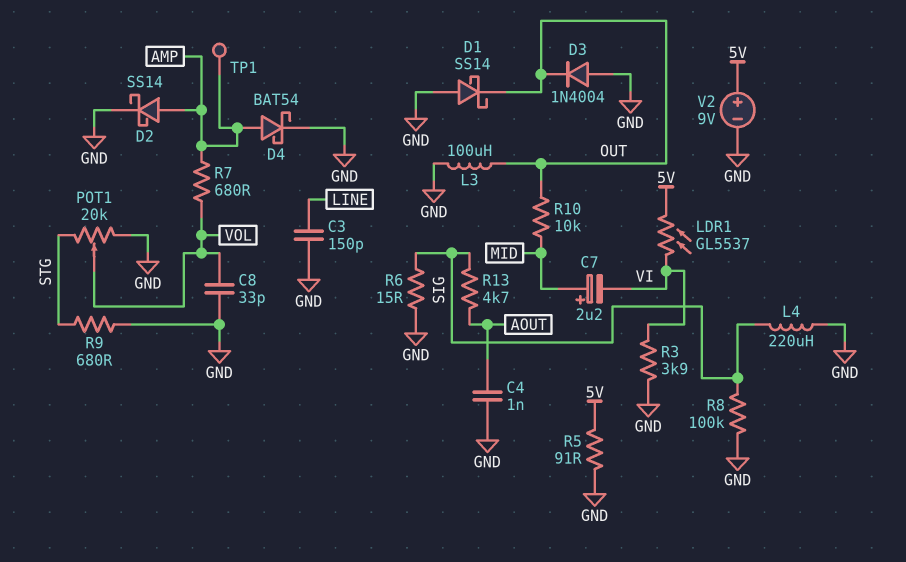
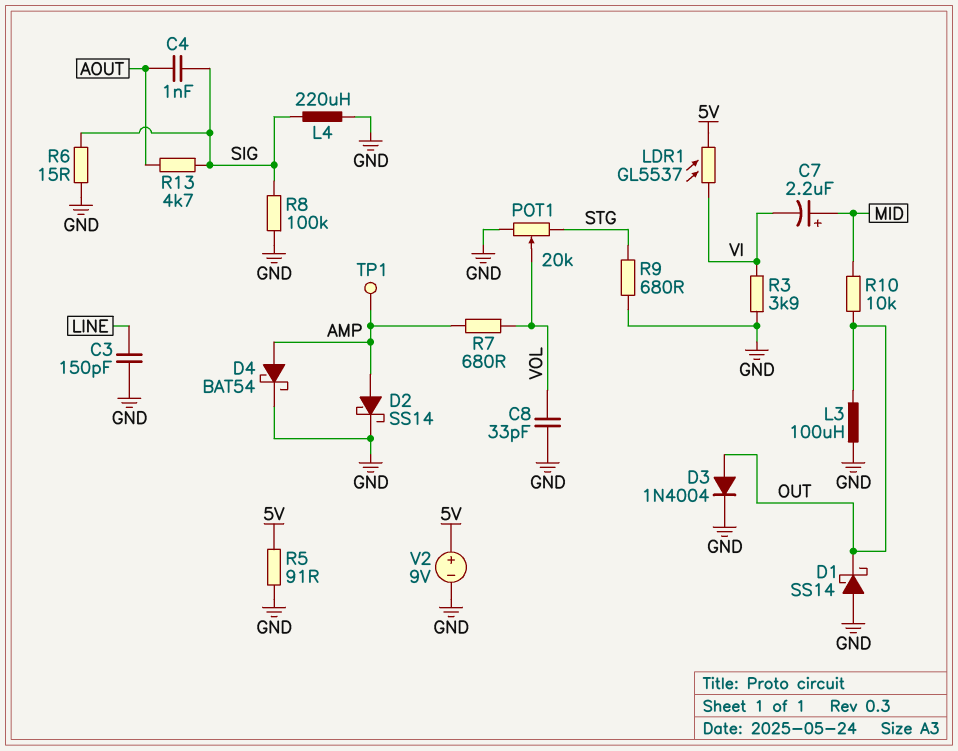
C4: 1nF (AOUT, GND) -> 1nF (AOUT, SIG)
D3: diode 1N4004 (A GND, K OUT) -> diode 1N4004 (A OUT, K GND)

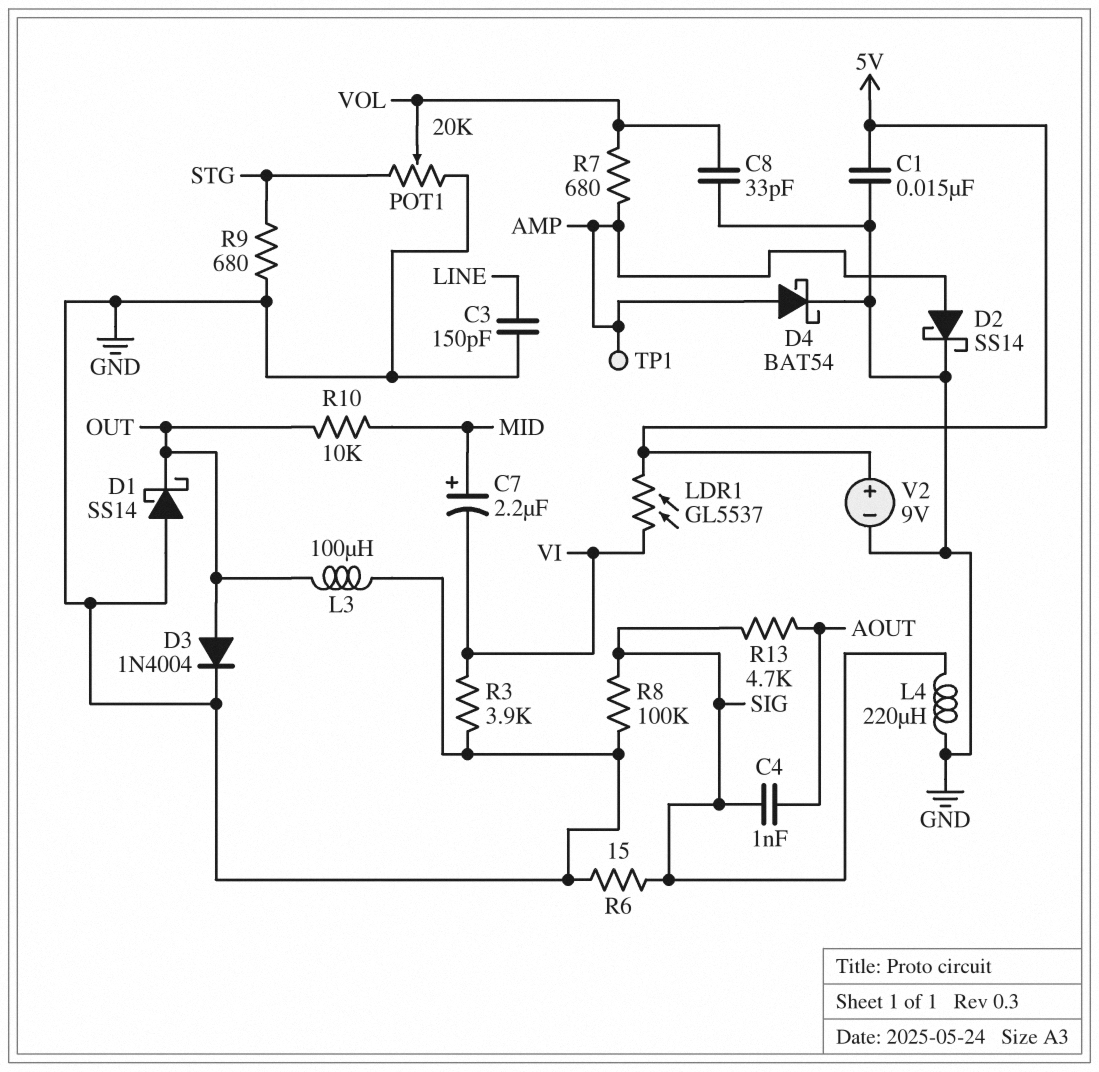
C1: none -> 15nF (5V, GND)
R5: 91 (5V, GND) -> none

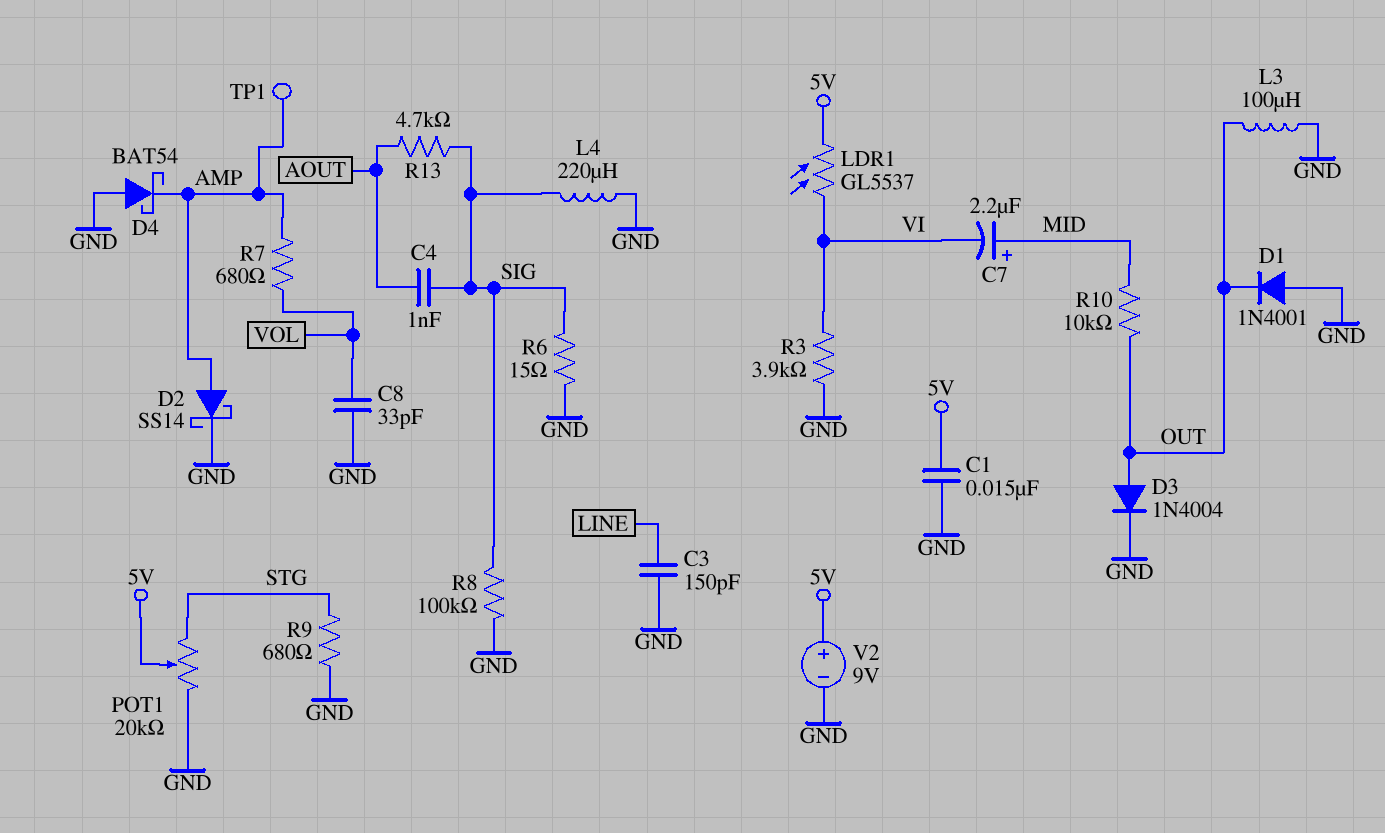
D1: schottky SS14 (A GND, K OUT) -> diode 1N4001 (A GND, K OUT)
D4: schottky BAT54 (A AMP, K GND) -> schottky BAT54 (A GND, K AMP)
POT1: 20k (GND, STG, wiper VOL) -> 20k (GND, STG, wiper 5V)

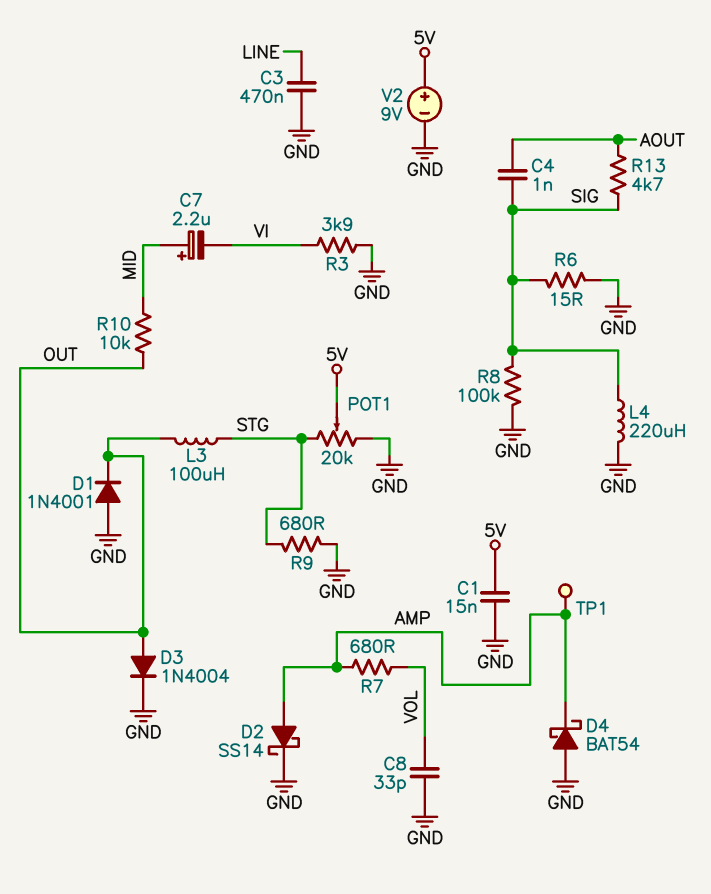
C3: 150pF (GND, LINE) -> 470nF (GND, LINE)
L3: 100uH (GND, OUT) -> 100uH (OUT, STG)
LDR1: GL5537 (5V, VI) -> none

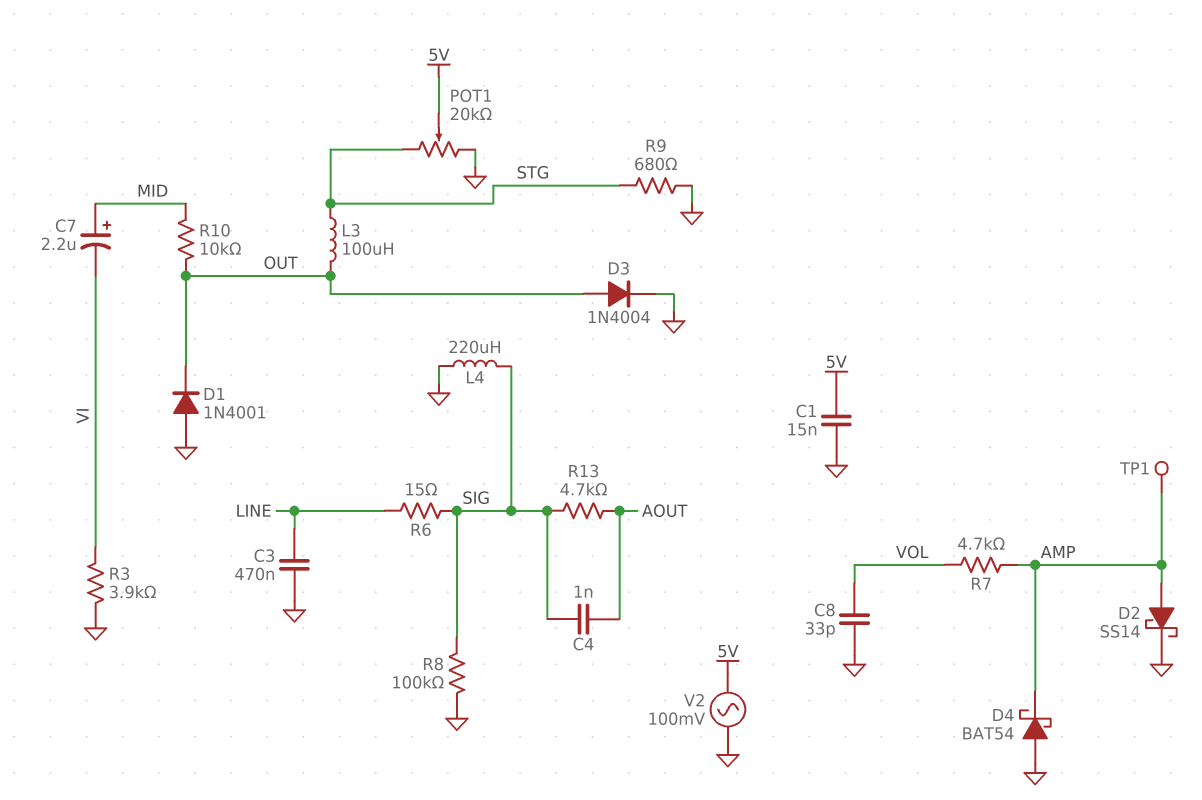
R6: 15 (GND, SIG) -> 15 (LINE, SIG)
R7: 680 (AMP, VOL) -> 4.7k (AMP, VOL)
V2: 9V (plus 5V, minus GND) -> AC 100mV (5V, GND)

